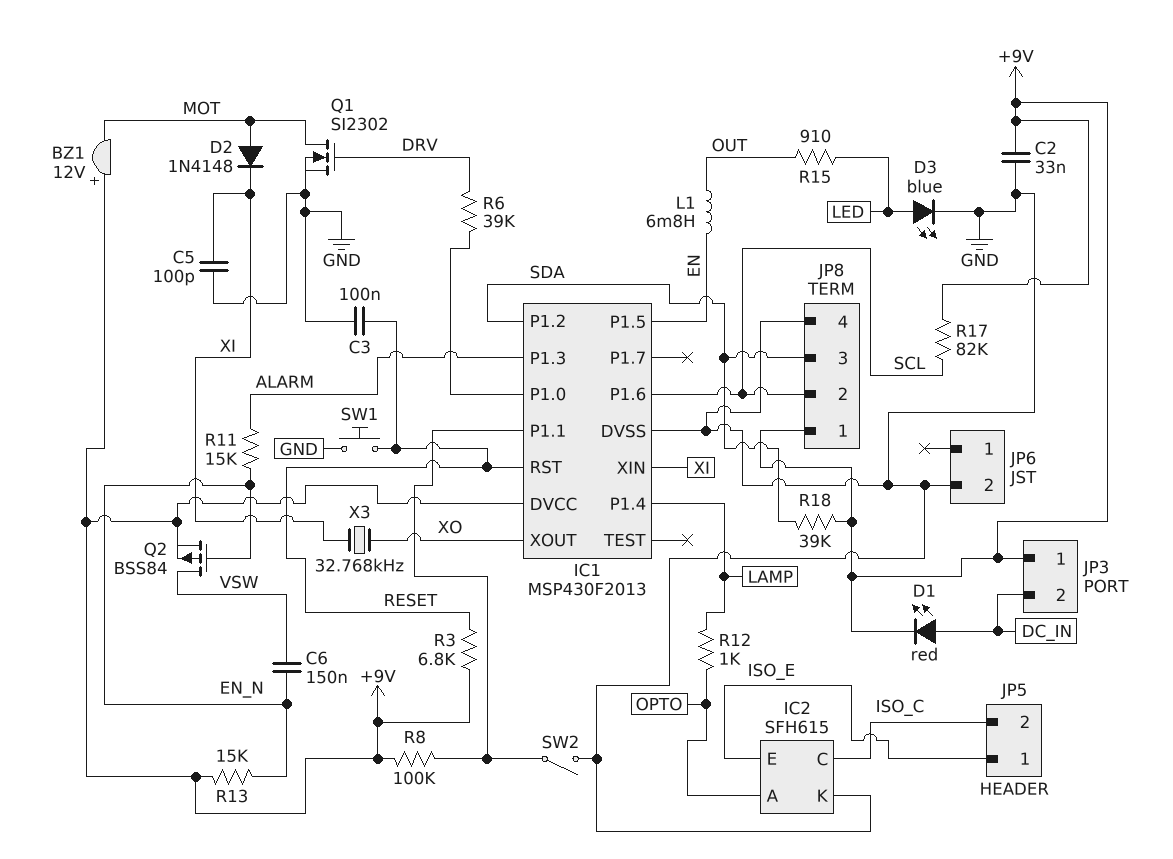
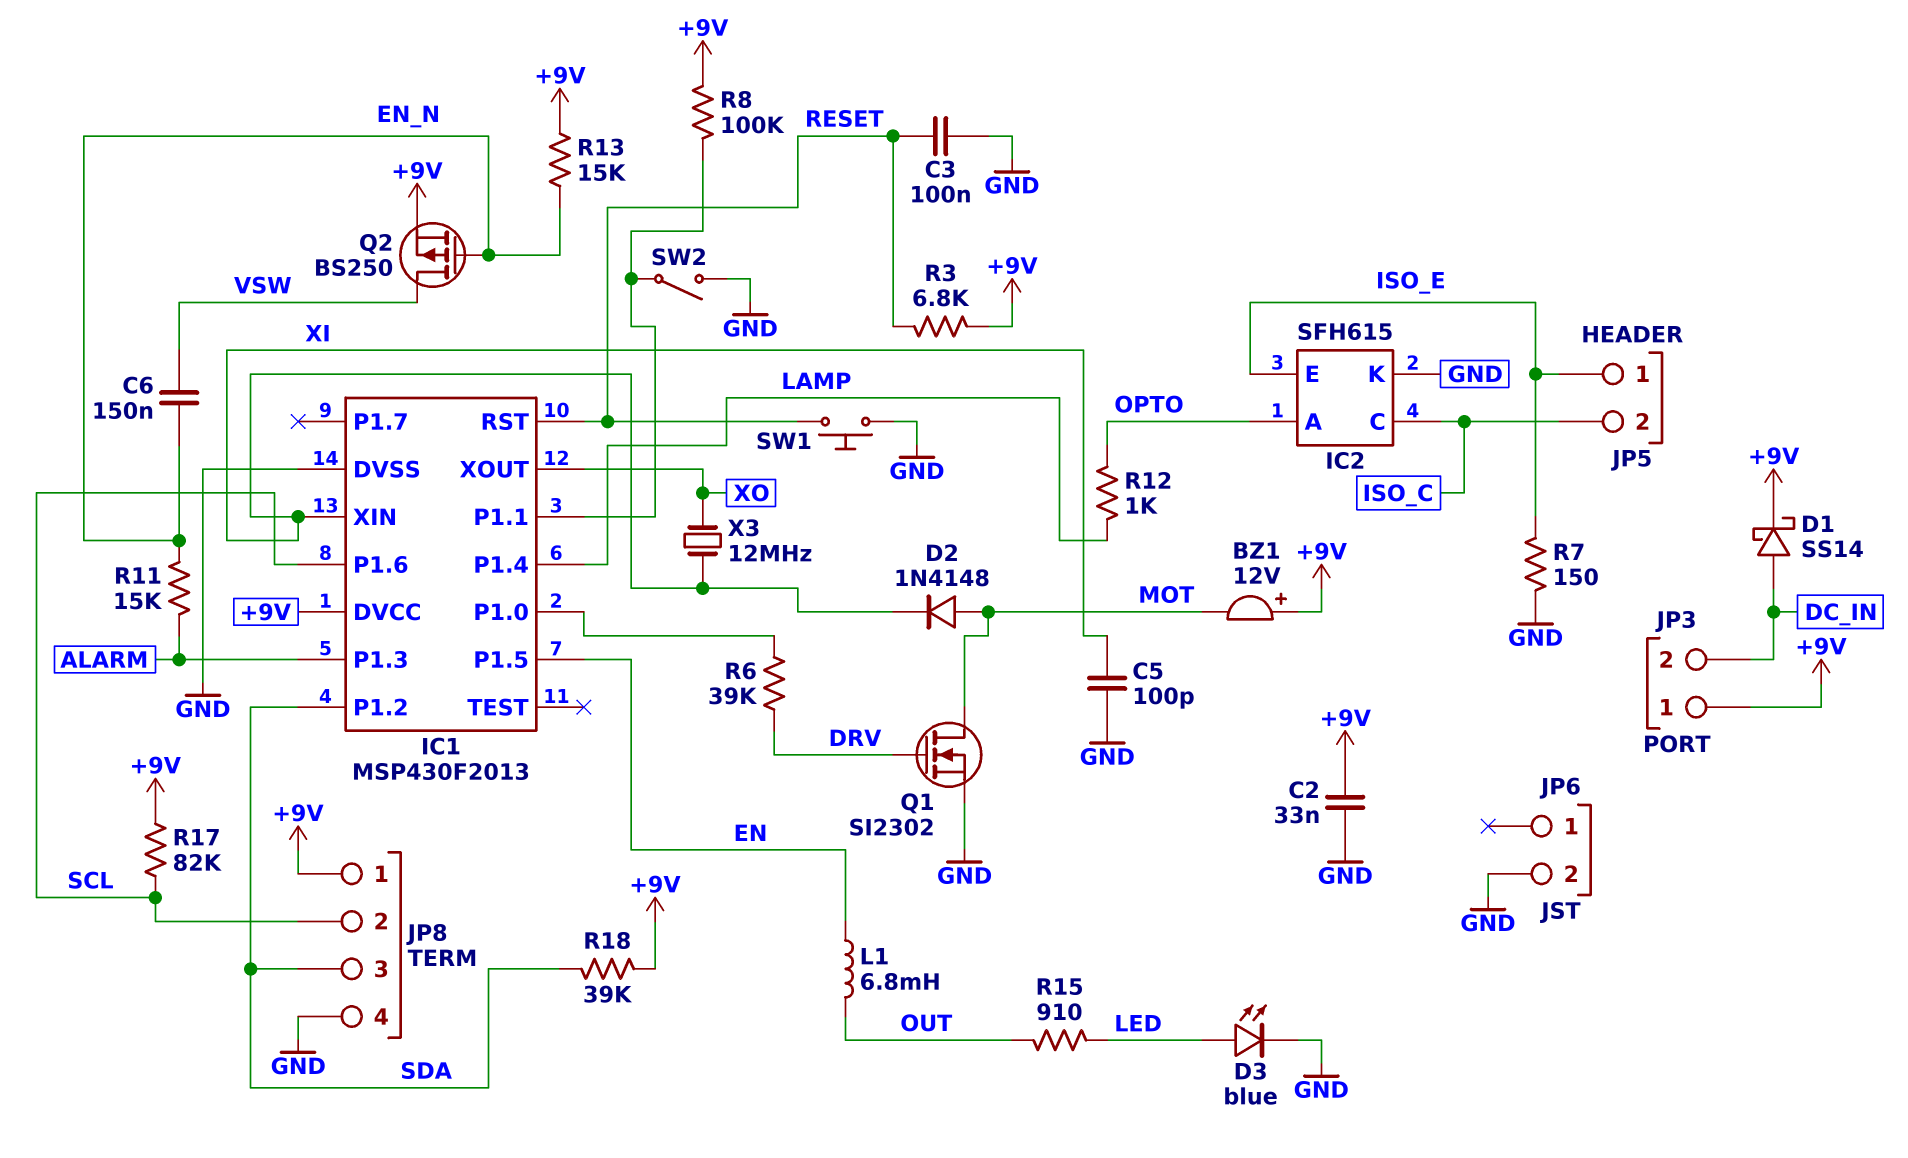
D1: LED red (A DC_IN, K +9V) -> schottky SS14 (A DC_IN, K +9V)
Q2: PMOS BSS84 (G EN_N, D VSW, S +9V) -> PMOS BS250 (G EN_N, D VSW, S +9V)
R7: none -> 150 (GND, ISO_E)
X3: 32.768kHz (XI, XO) -> 12MHz (XI, XO)

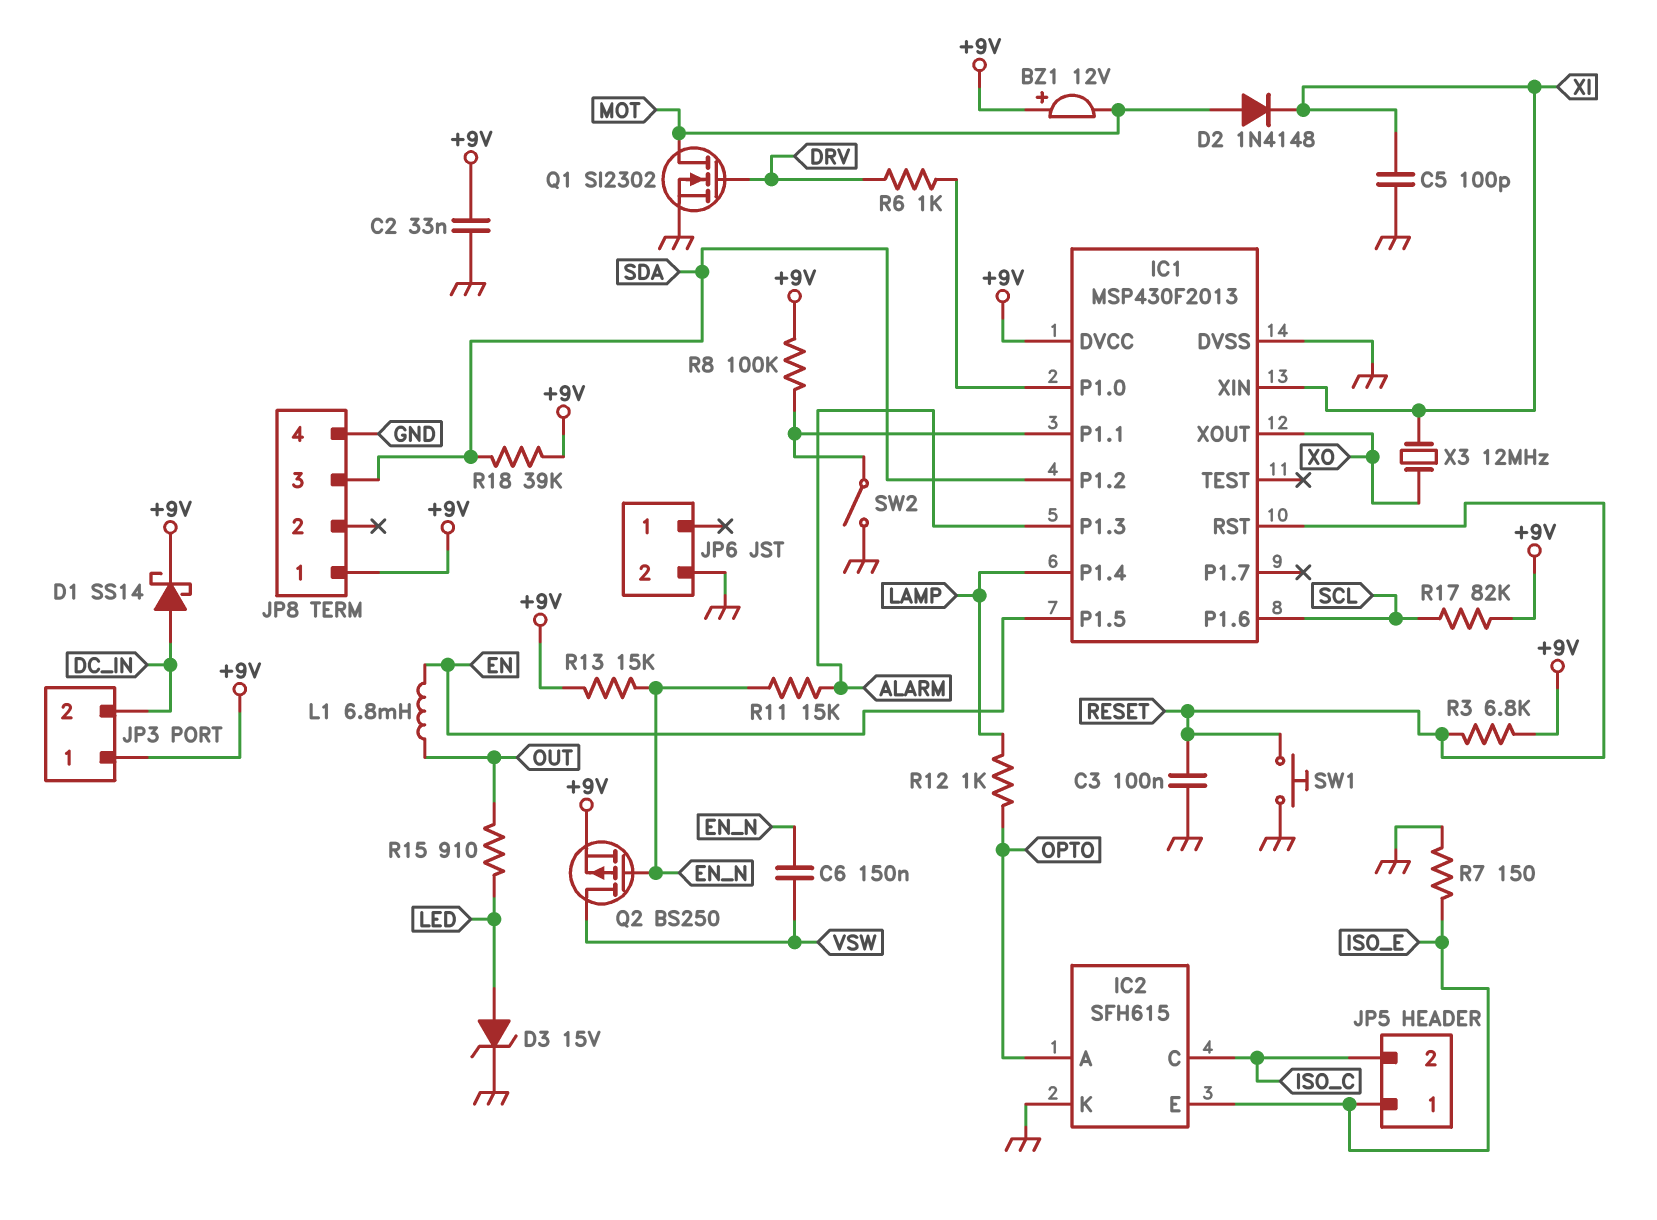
D3: LED blue (A LED, K GND) -> zener 15V (A LED, K GND)
JP8 pin 2: SCL -> none
R6: 39k (DRV, IC1/P1.0) -> 1k (DRV, IC1/P1.0)

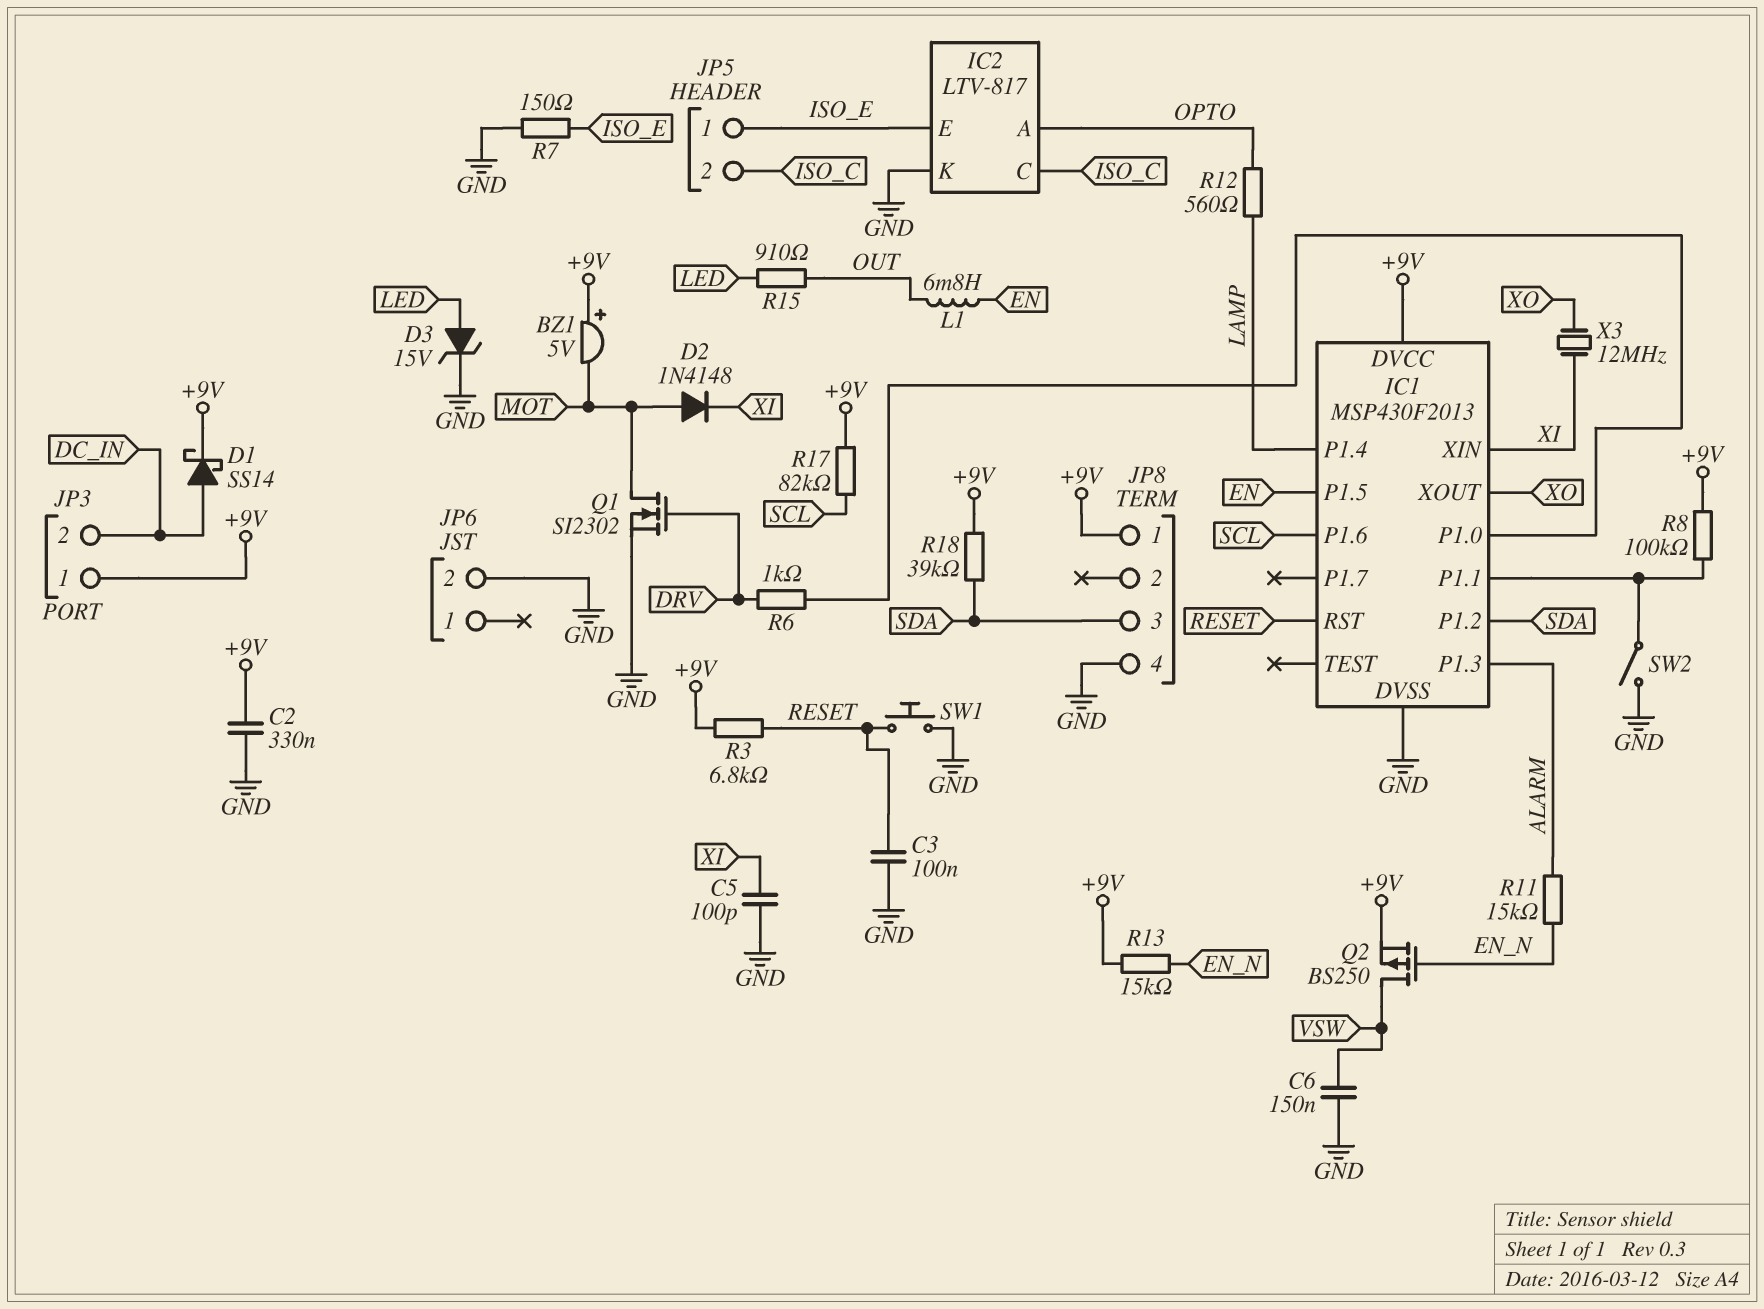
BZ1: buzzer 12V (plus +9V, minus MOT) -> buzzer 5V (plus +9V, minus MOT)
C2: 33nF (+9V, GND) -> 330nF (+9V, GND)
C6: 150nF (EN_N, VSW) -> 150nF (GND, VSW)
IC2: SFH615 -> LTV-817
R12: 1k (LAMP, OPTO) -> 560 (LAMP, OPTO)

